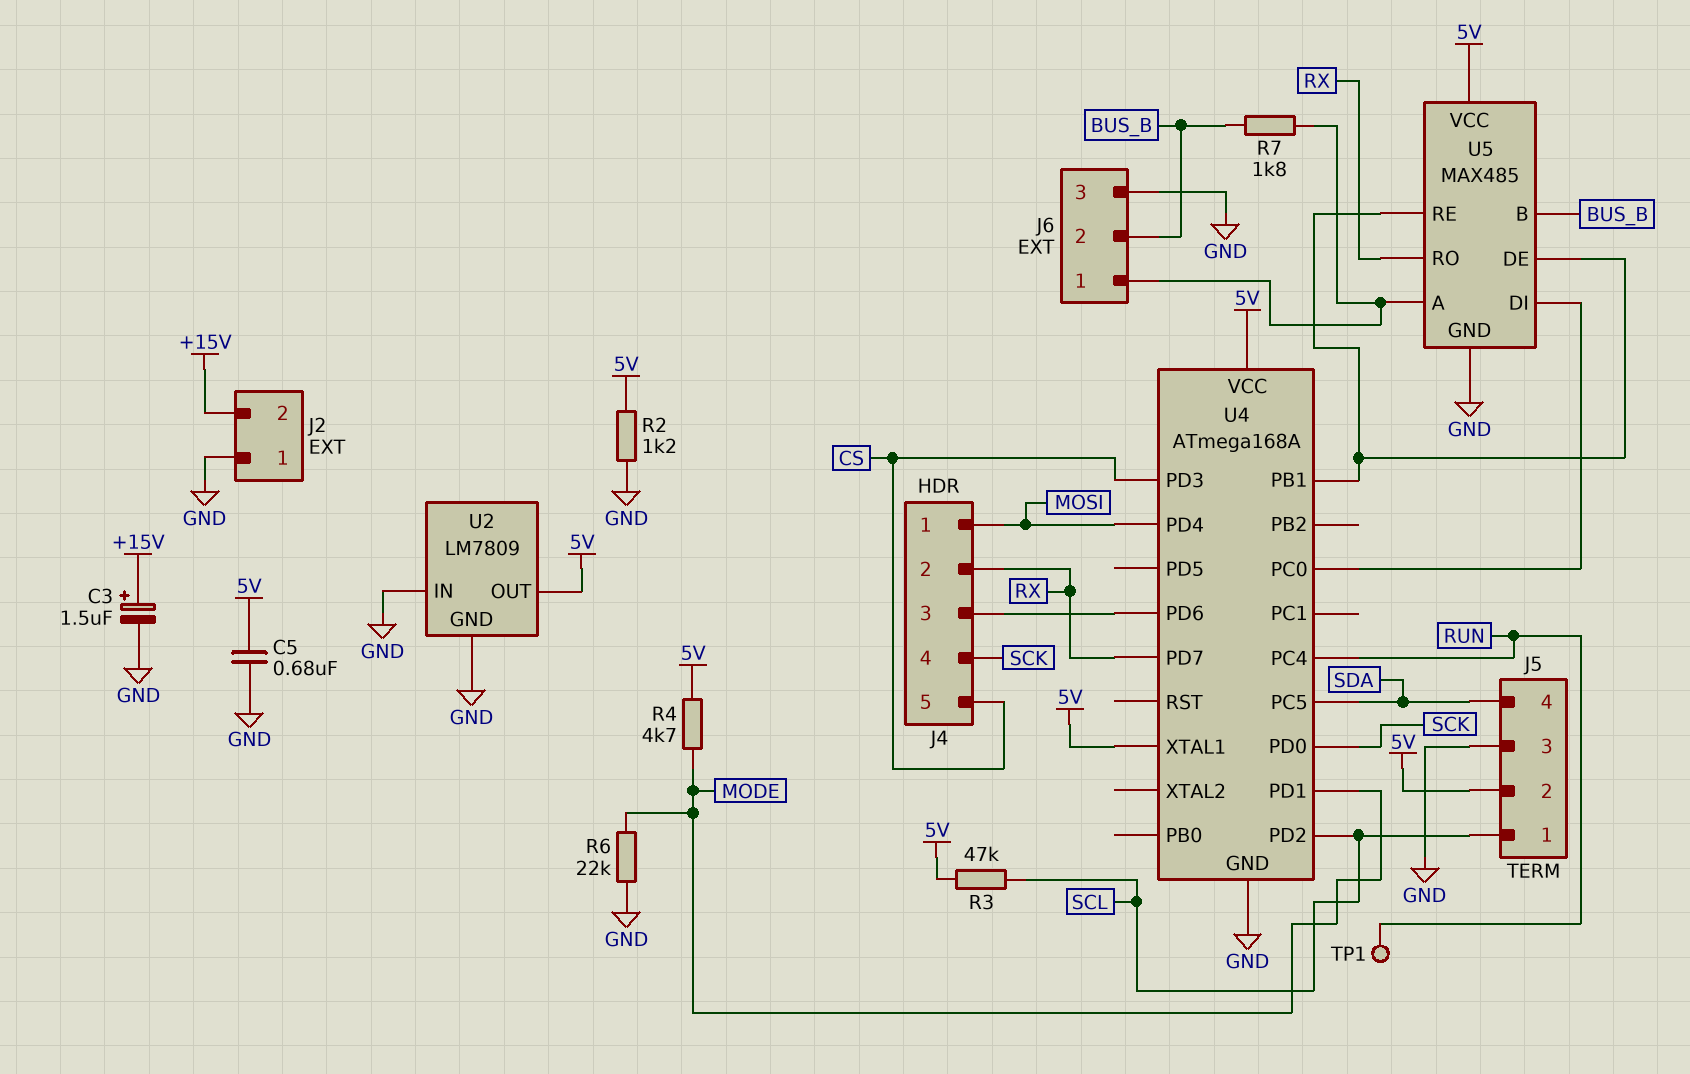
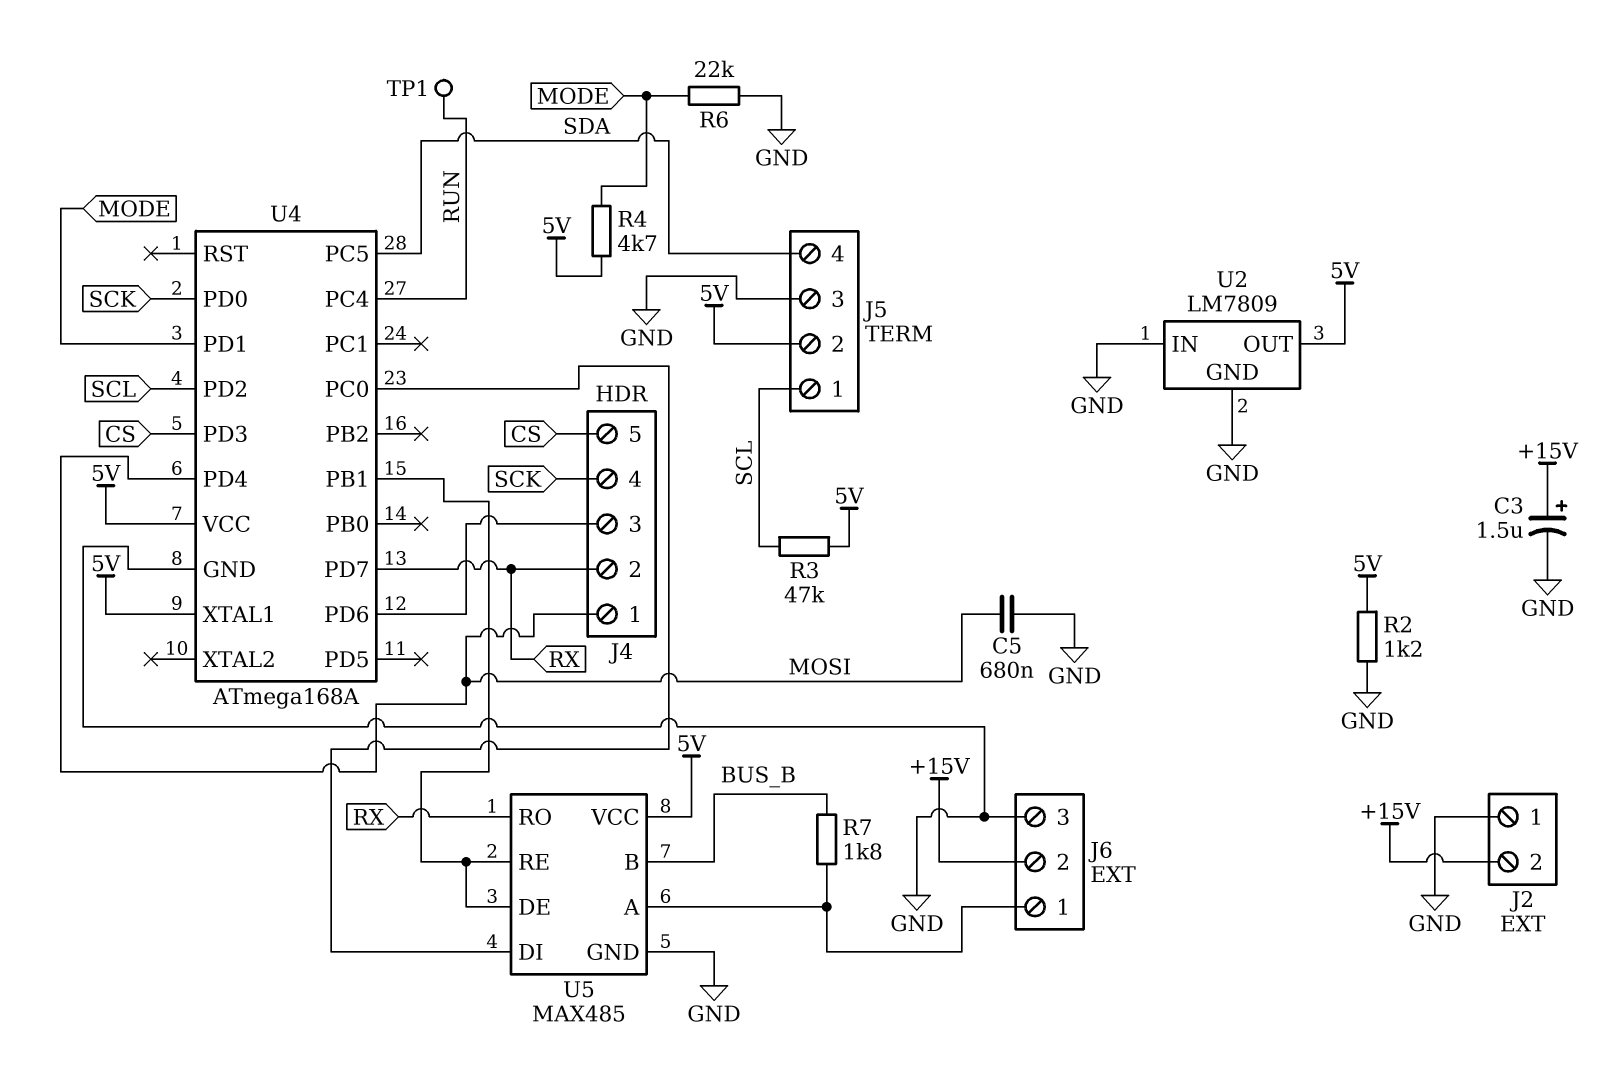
C5: 680nF (5V, GND) -> 680nF (GND, MOSI)
J6 pin 2: BUS_B -> +15V

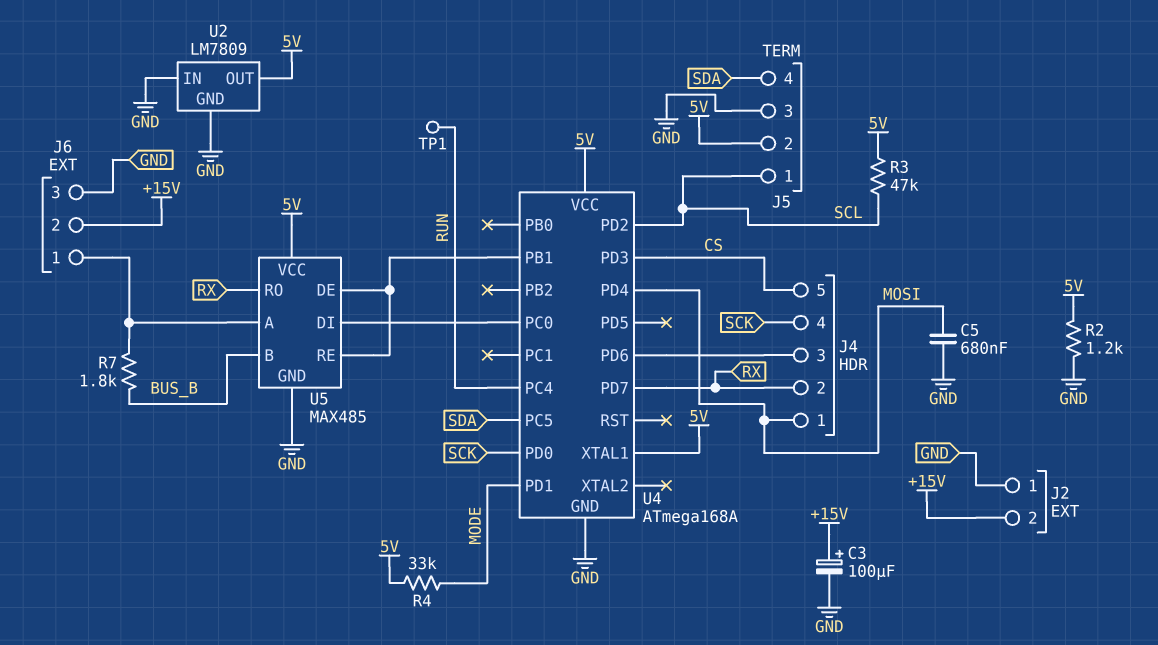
C3: 1.5uF (plus +15V, minus GND) -> 100uF (plus +15V, minus GND)
R4: 4.7k (5V, MODE) -> 33k (5V, MODE)
R6: 22k (GND, MODE) -> none

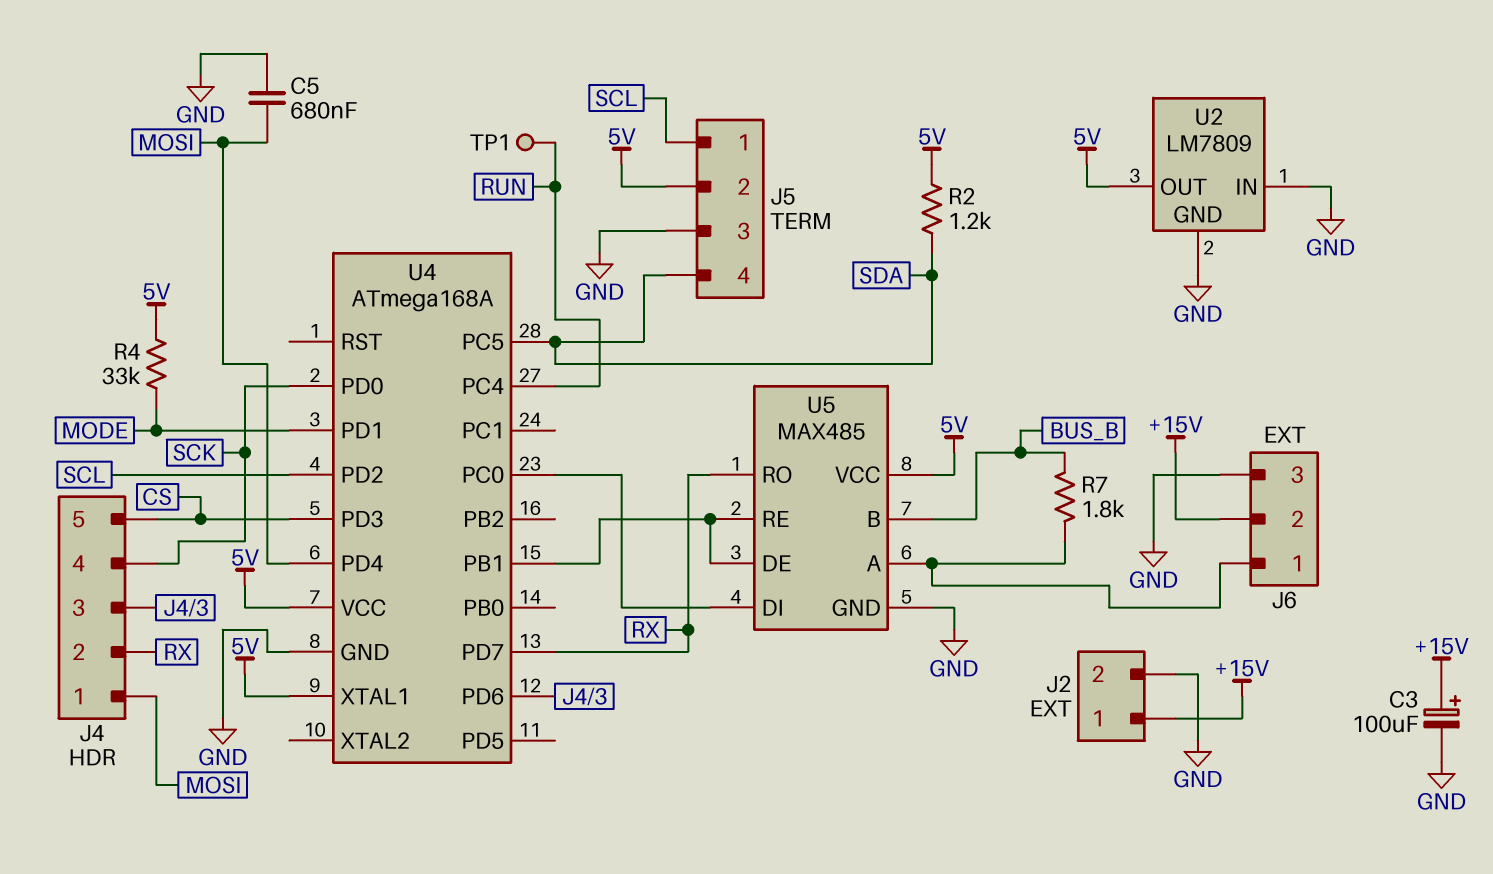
J2 pin 1: GND -> +15V
J2 pin 2: +15V -> GND
R2: 1.2k (5V, GND) -> 1.2k (5V, SDA)
R3: 47k (5V, SCL) -> none

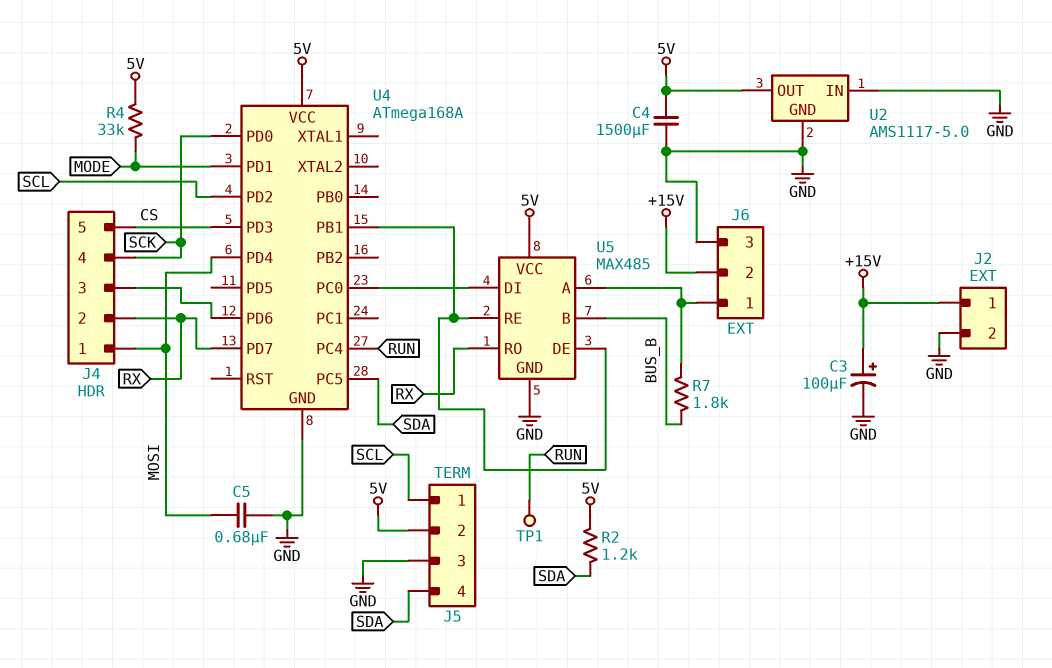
C4: none -> 1500uF (5V, GND)
U2: LM7809 -> AMS1117-5.0
U4 pin XTAL1: 5V -> none

